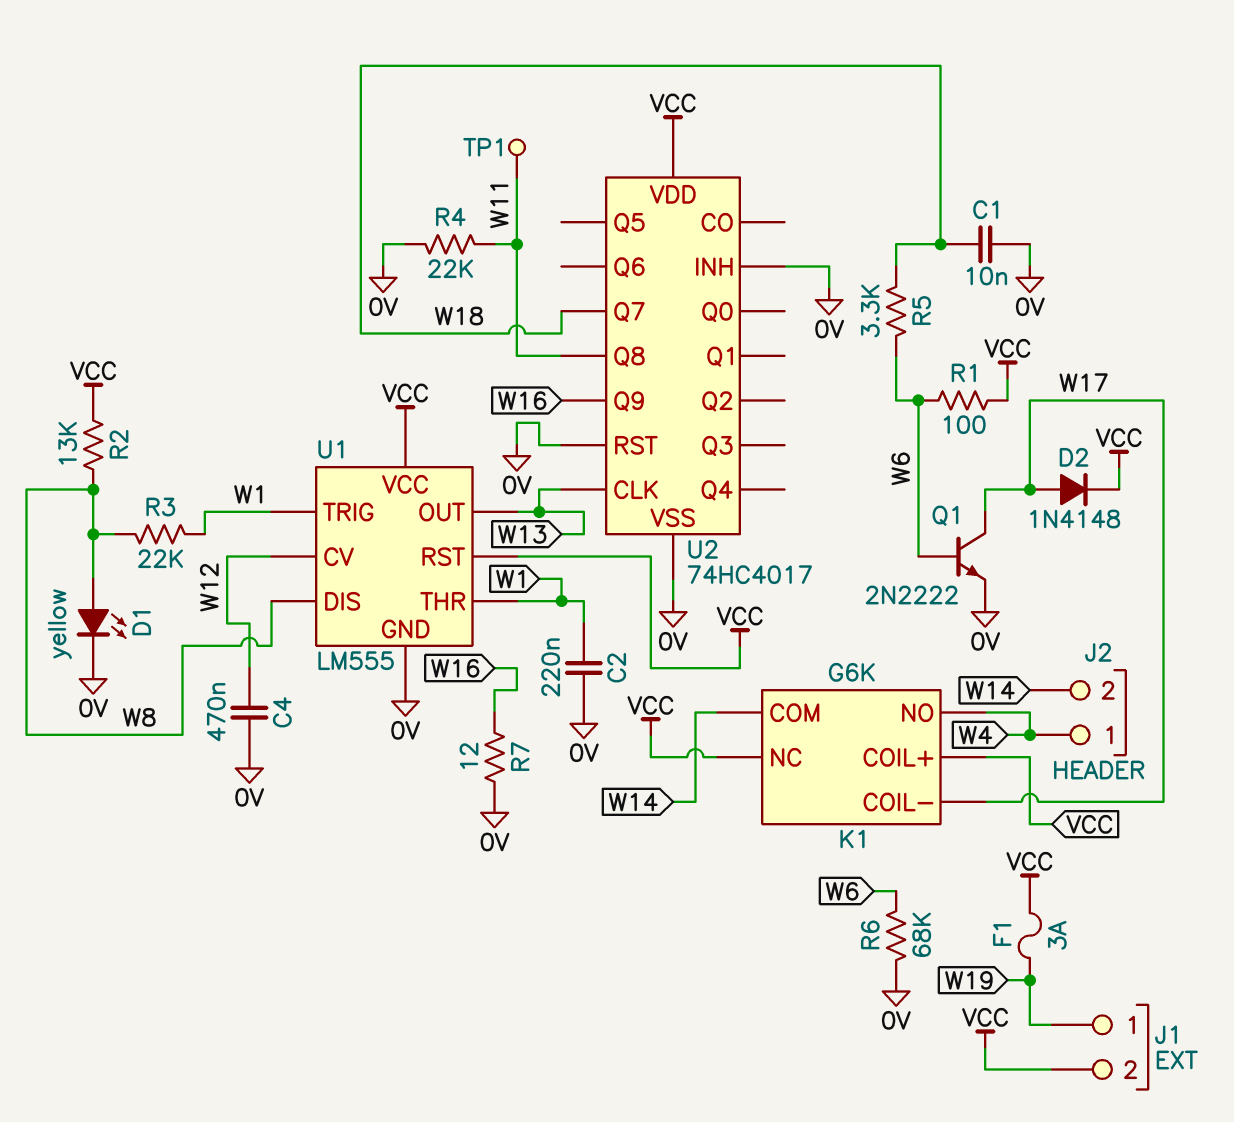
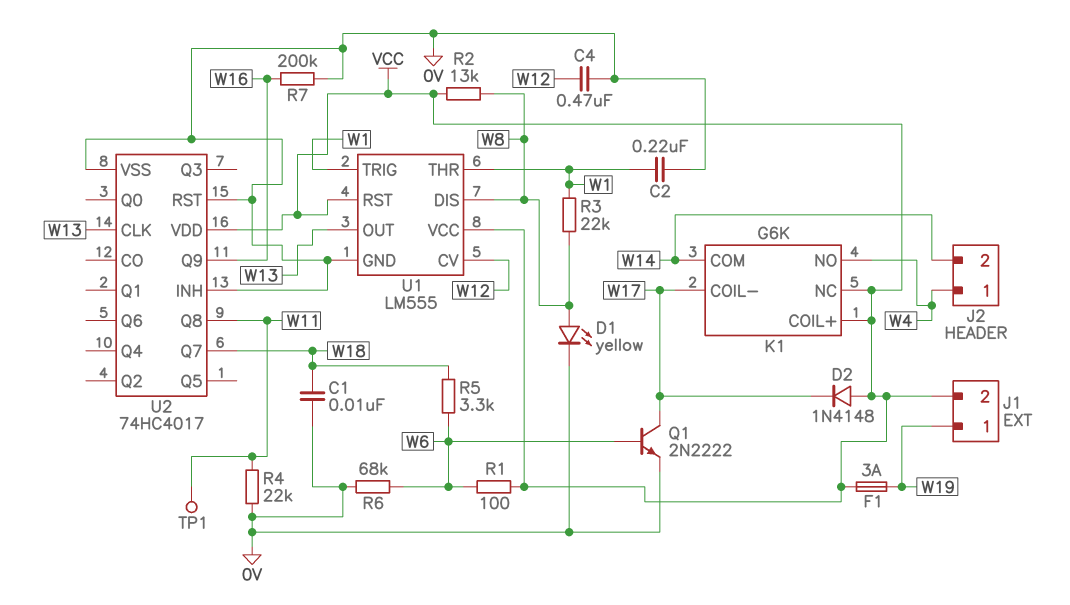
D2: diode 1N4148 (A W17, K VCC) -> diode 1N4148 (A VCC, K W17)
R7: 12 (0V, W16) -> 200k (0V, W16)

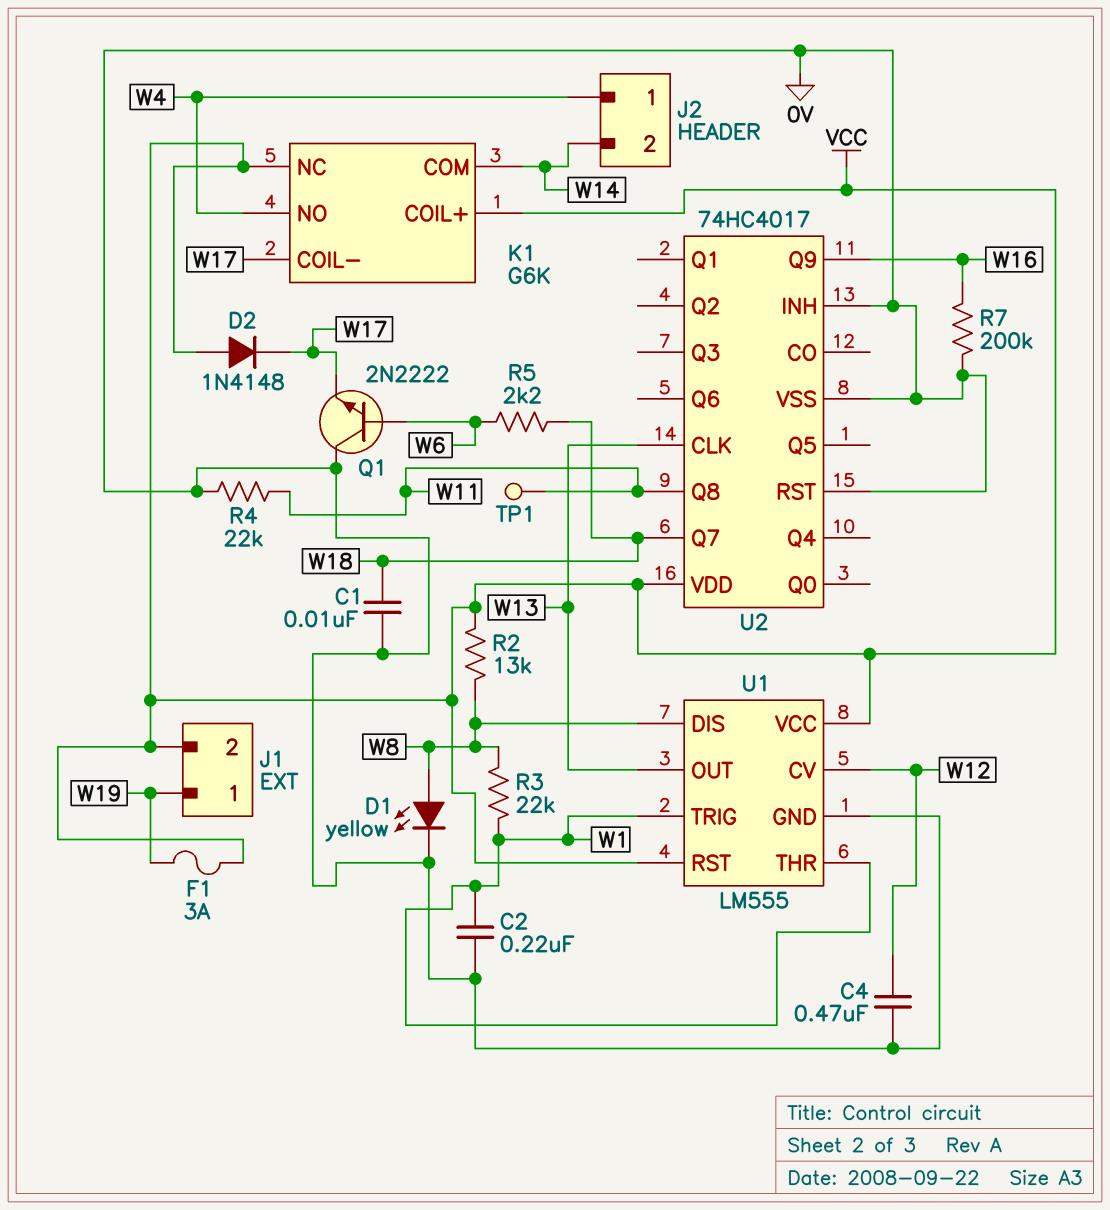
Q1: NPN 2N2222 (B W6, C W17, E 0V) -> NPN 2N2222 (B W6, C 0V, E W17)
R1: 100 (VCC, W6) -> none
R5: 3.3k (W6, W18) -> 2.2k (W6, W18)
R6: 68k (0V, W6) -> none

